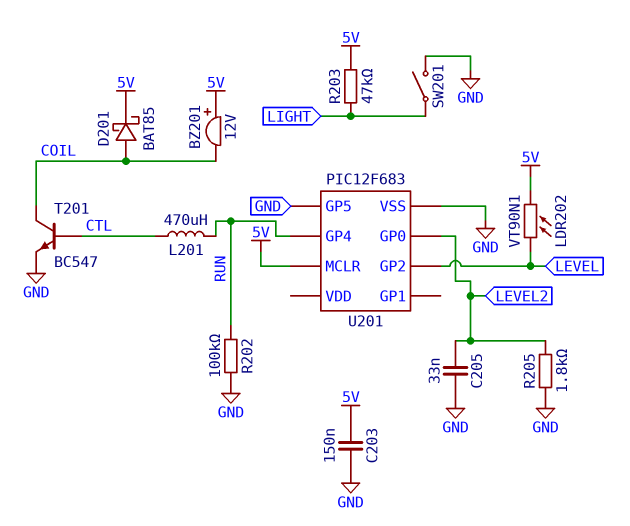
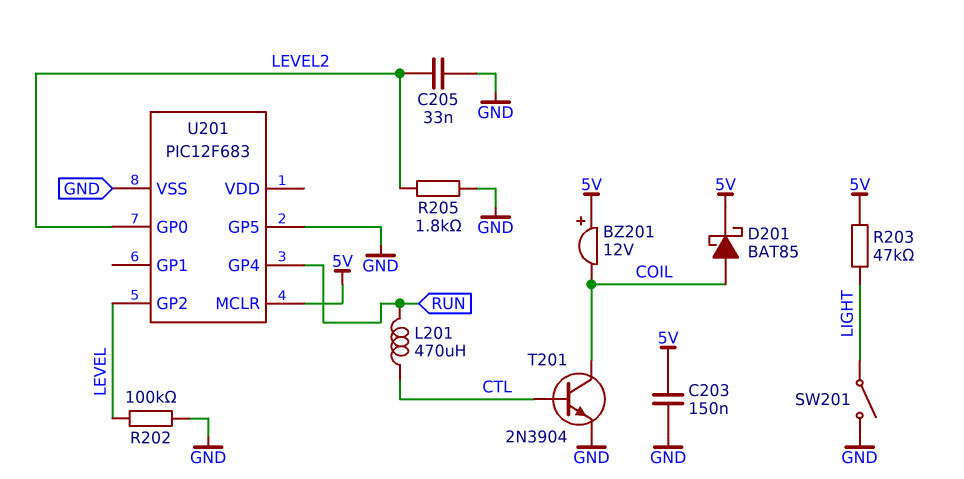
LDR202: VT90N1 (5V, LEVEL) -> none
R202: 100k (GND, RUN) -> 100k (GND, LEVEL)
T201: NPN BC547 (B CTL, C COIL, E GND) -> NPN 2N3904 (B CTL, C COIL, E GND)

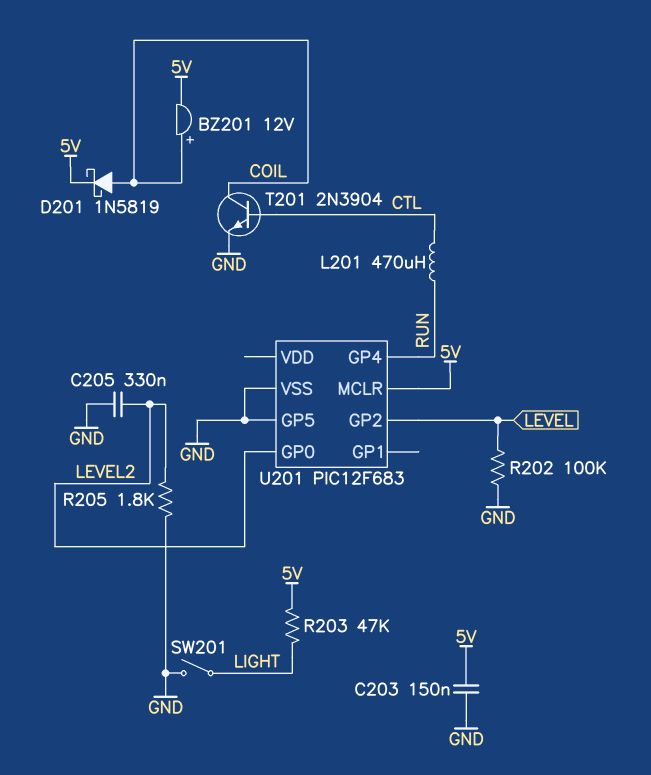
BZ201: buzzer 12V (plus 5V, minus COIL) -> buzzer 12V (plus COIL, minus 5V)
C205: 33nF (GND, LEVEL2) -> 330nF (GND, LEVEL2)
D201: schottky BAT85 (A COIL, K 5V) -> schottky 1N5819 (A COIL, K 5V)

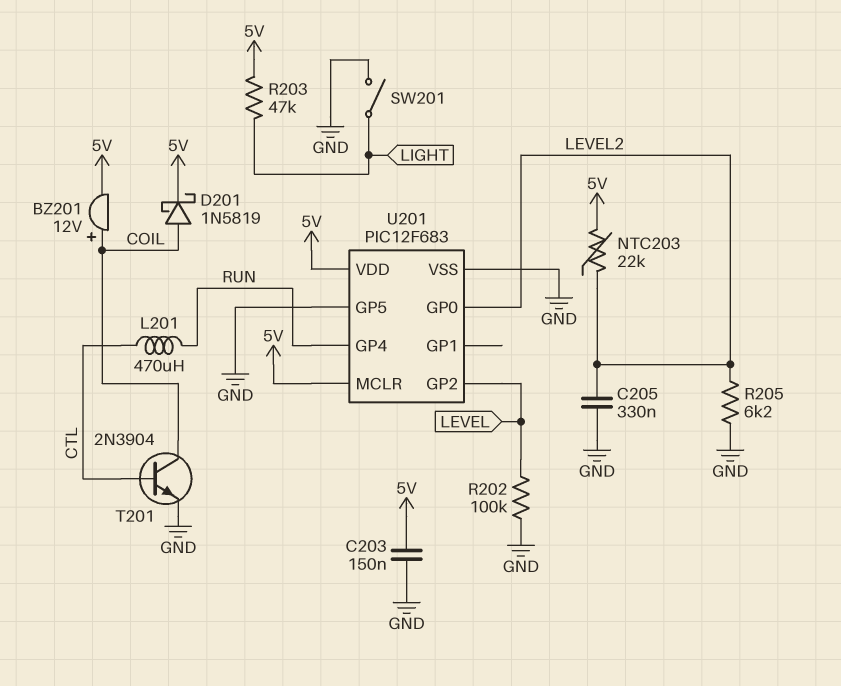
NTC203: none -> 22k (5V, LEVEL2)
R205: 1.8k (GND, LEVEL2) -> 6.2k (GND, LEVEL2)
U201 pin VDD: none -> 5V

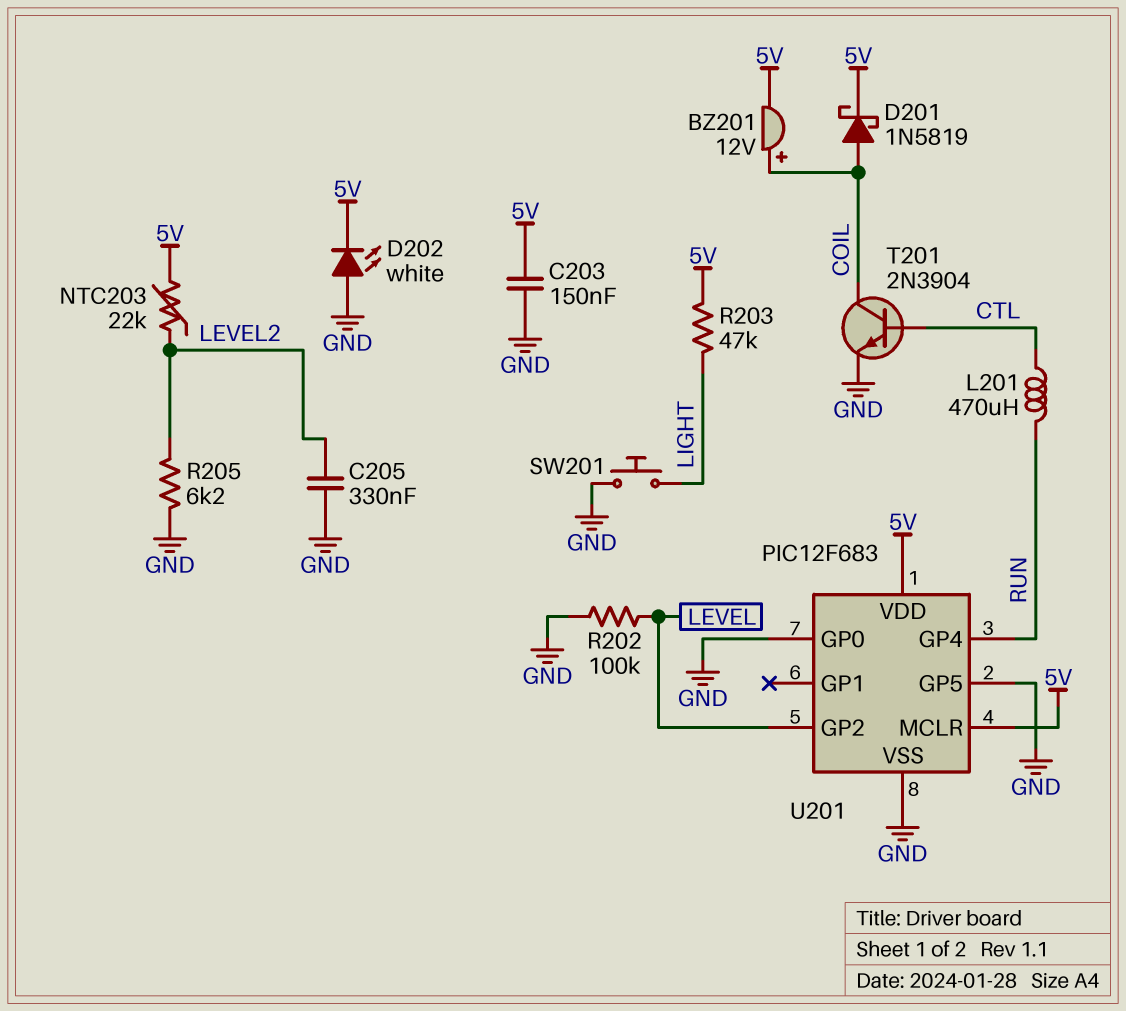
D202: none -> LED white (A GND, K 5V)
SW201: switch (GND, LIGHT) -> button (GND, LIGHT)
U201 pin GP0: LEVEL2 -> GND

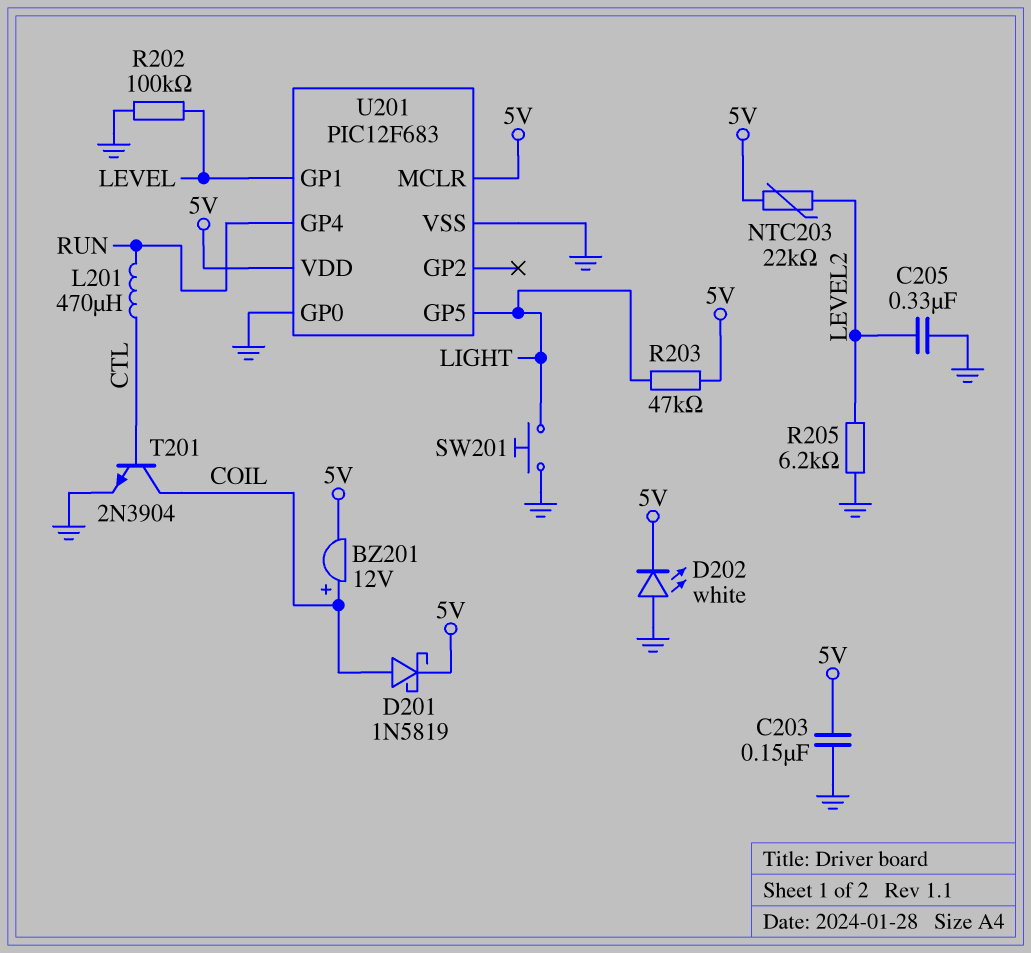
U201 pin GP1: none -> LEVEL
U201 pin GP2: LEVEL -> none
U201 pin GP5: GND -> LIGHT

